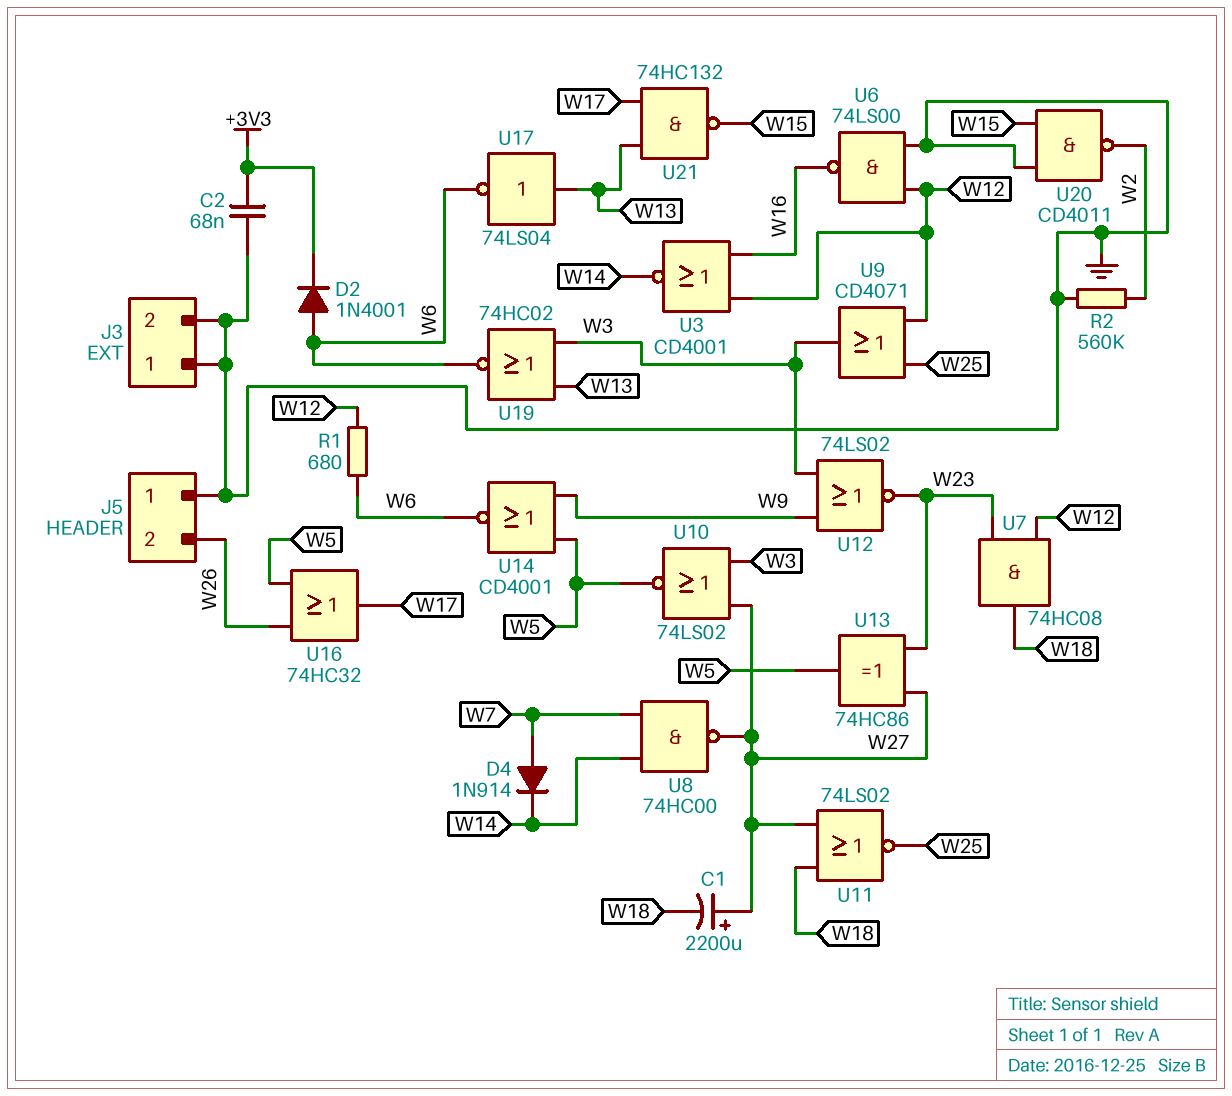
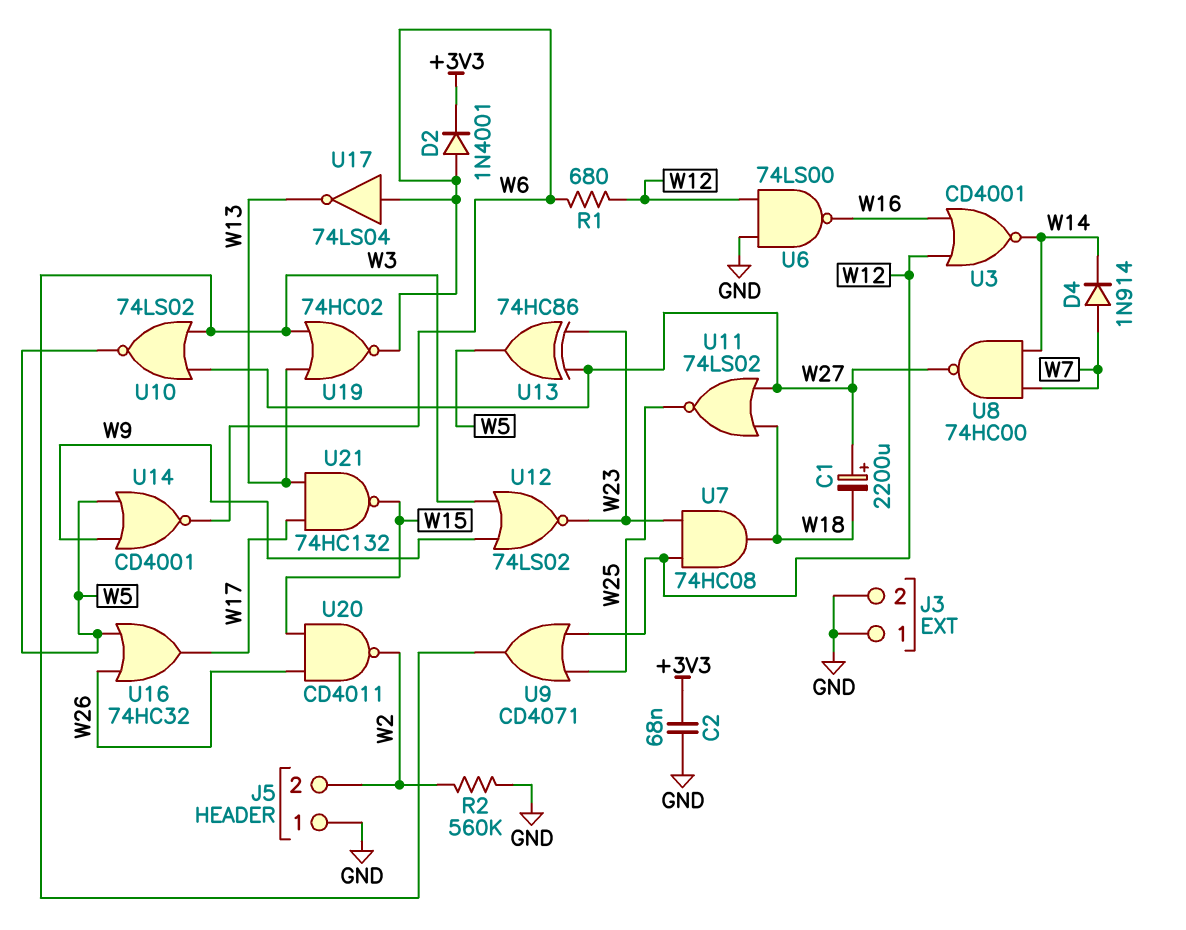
J5 pin 2: W26 -> W2
U17: NOT 74LS04 (in W13, out W6) -> NOT 74LS04 (in W6, out W13)
U20: NAND CD4011 (in GND, in W15, out W2) -> NAND CD4011 (in W15, in W26, out W2)

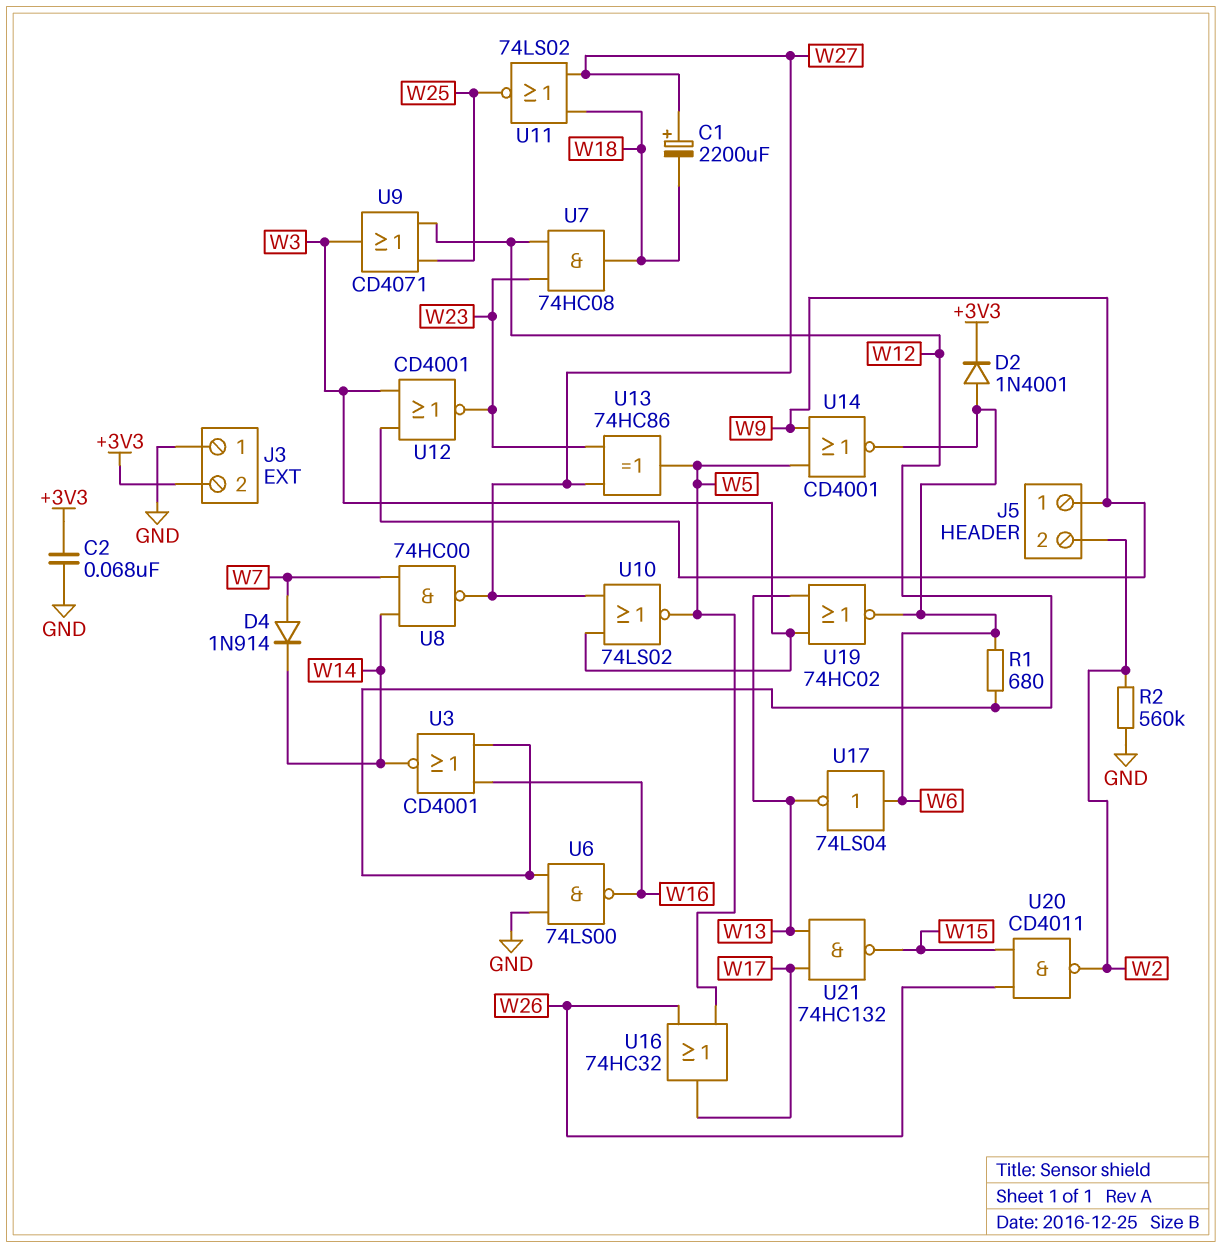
J3 pin 2: GND -> +3V3
J5 pin 1: GND -> W9
U12: NOR 74LS02 (in W3, in W9, out W23) -> NOR CD4001 (in W3, in W9, out W23)

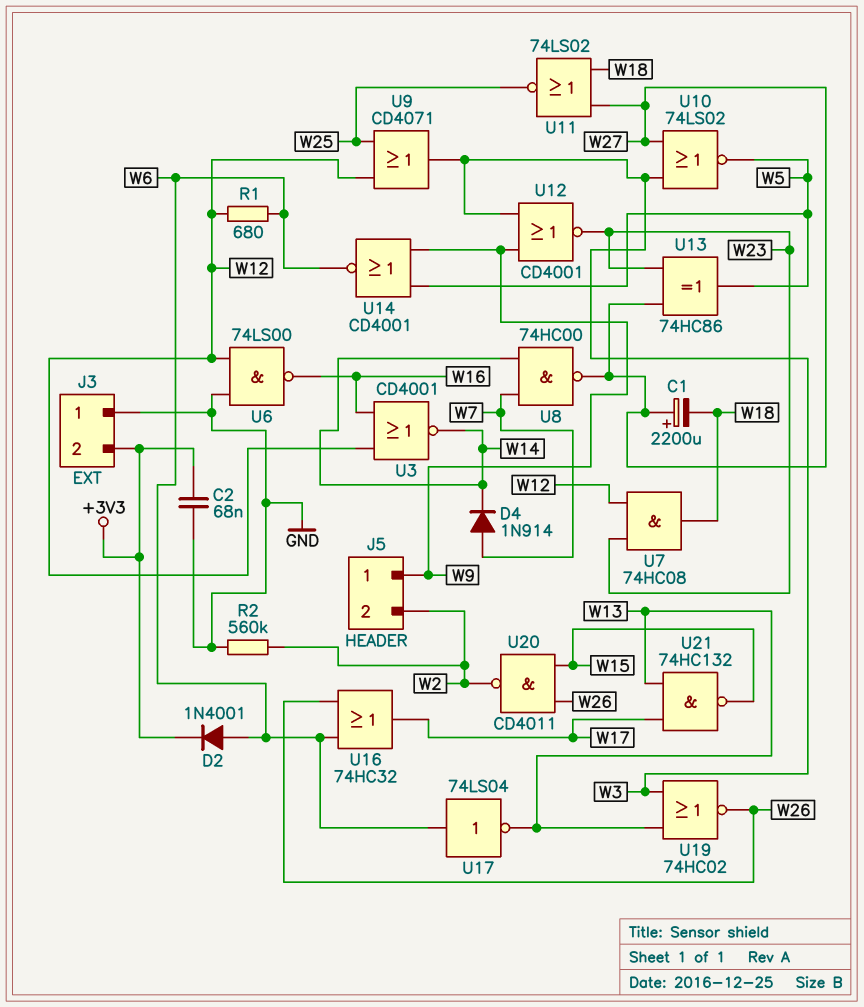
U16: OR 74HC32 (in W5, in W26, out W17) -> OR 74HC32 (in W6, in W26, out W17)
U19: NOR 74HC02 (in W3, in W13, out W6) -> NOR 74HC02 (in W3, in W13, out W26)

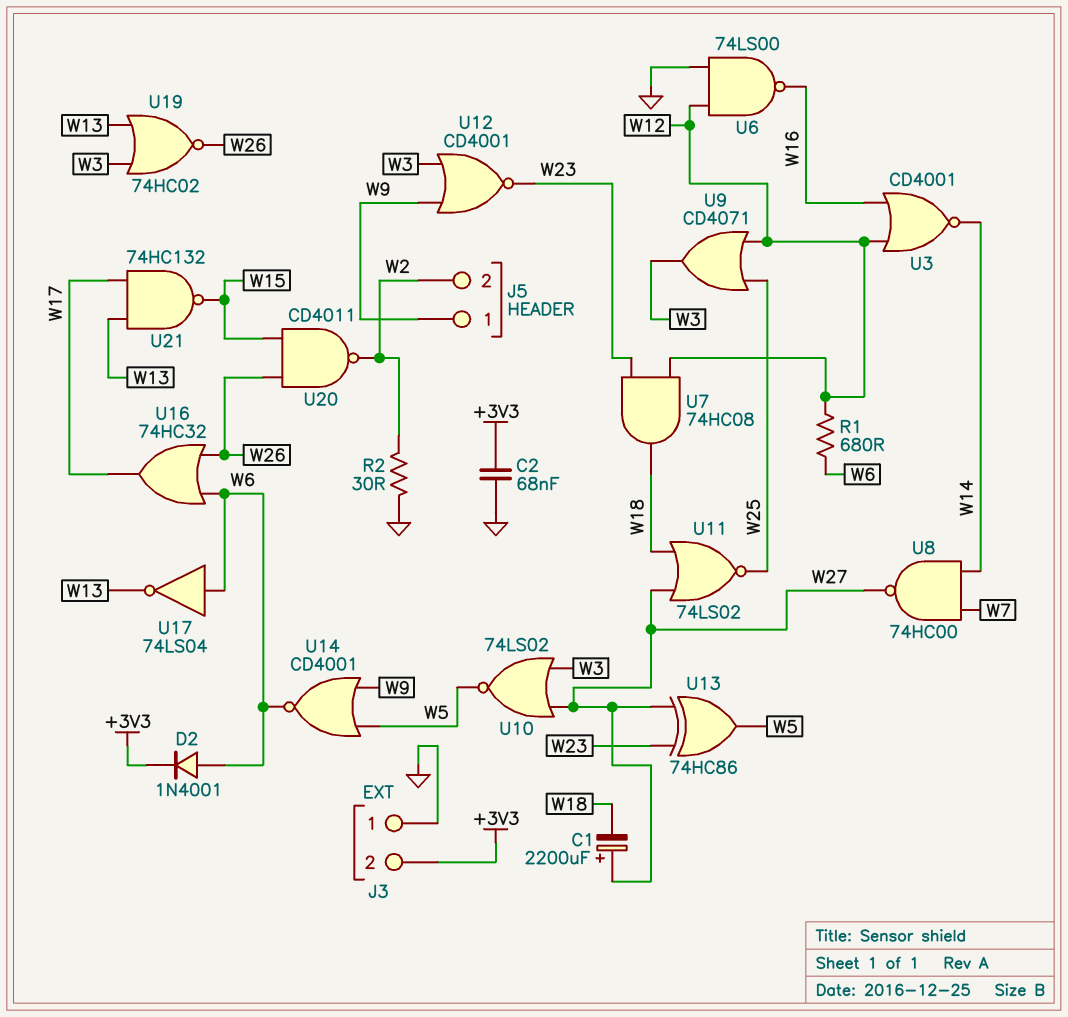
D4: diode 1N914 (A W7, K W14) -> none
R2: 560k (GND, W2) -> 30 (GND, W2)

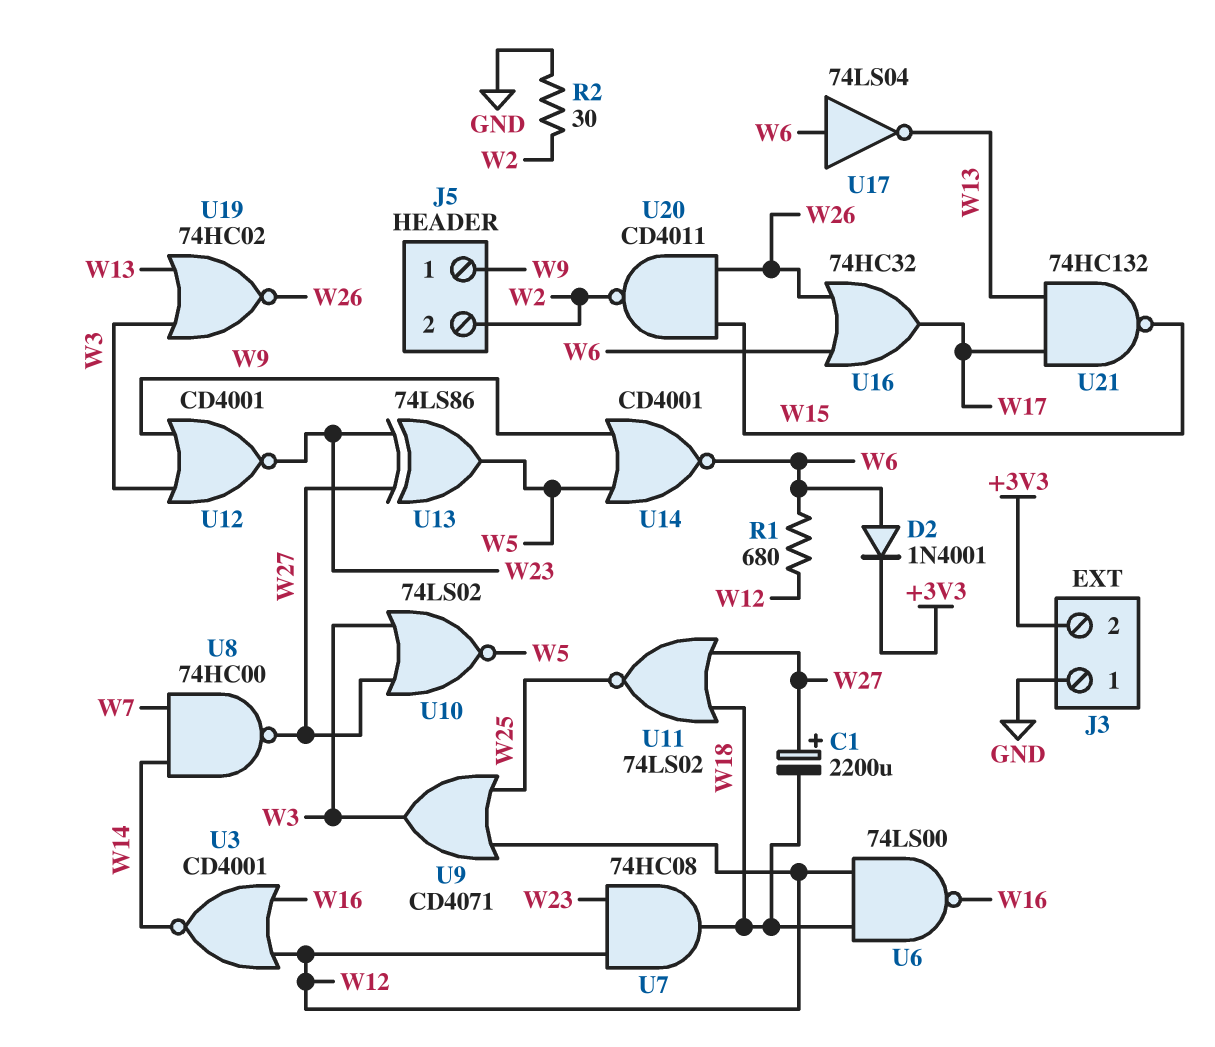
C2: 68nF (+3V3, GND) -> none
U6: NAND 74LS00 (in GND, in W12, out W16) -> NAND 74LS00 (in W12, in W18, out W16)
U13: XOR 74HC86 (in W23, in W27, out W5) -> XOR 74LS86 (in W23, in W27, out W5)

